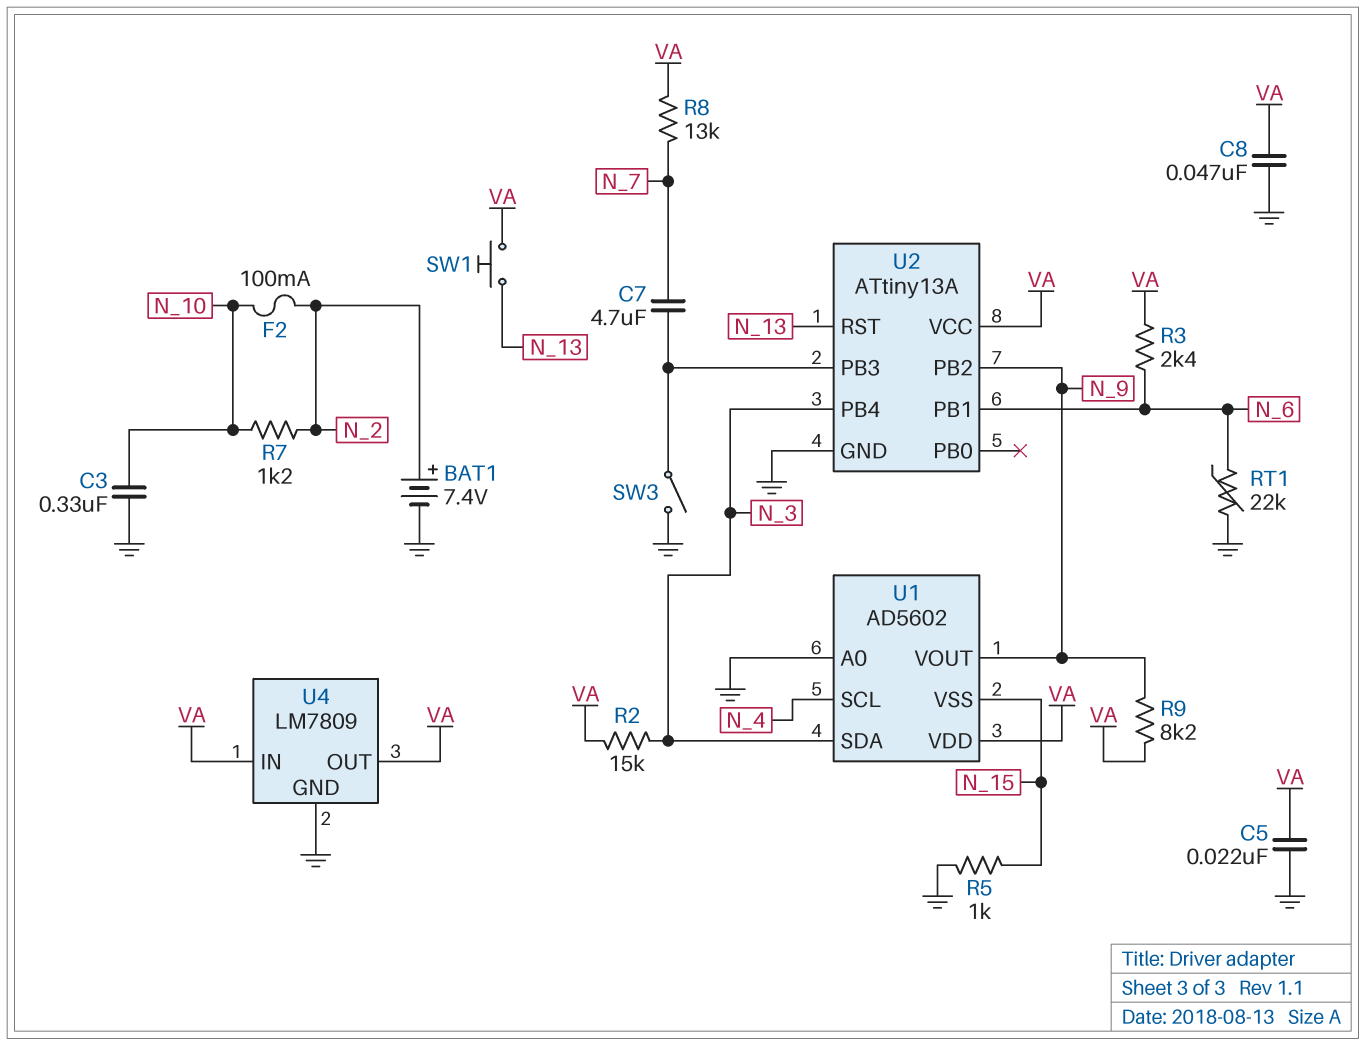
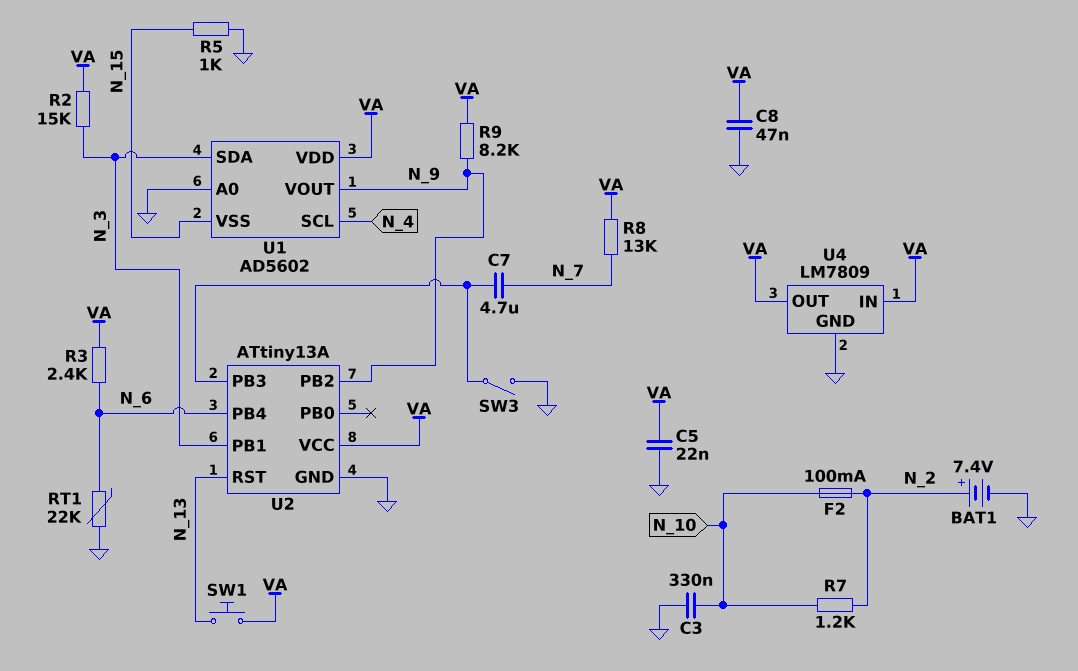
U2 pin PB1: N_6 -> N_3
U2 pin PB4: N_3 -> N_6

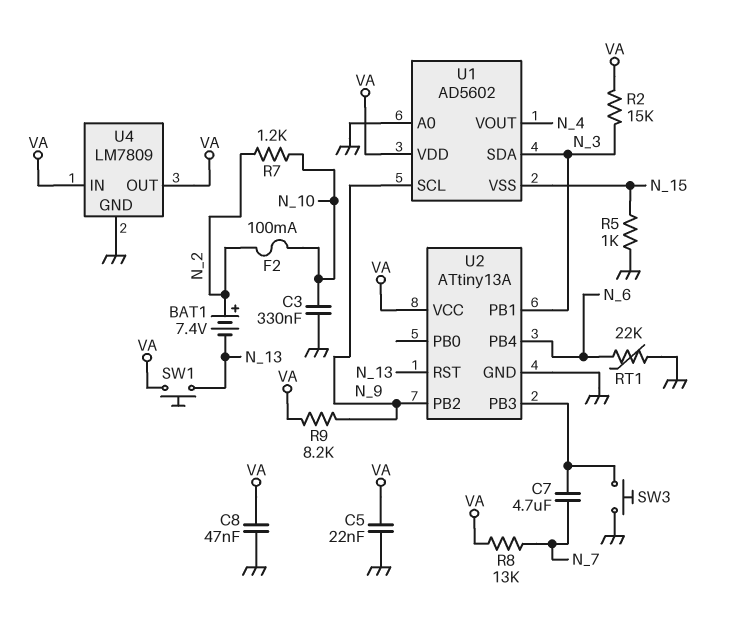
BAT1: 7.4V (plus N_2, minus GND) -> 7.4V (plus N_2, minus N_13)
R3: 2.4k (N_6, VA) -> none
SW3: switch (GND, U2/PB3) -> button (GND, U2/PB3)
U1 pin SCL: N_4 -> N_9
U1 pin VOUT: N_9 -> N_4

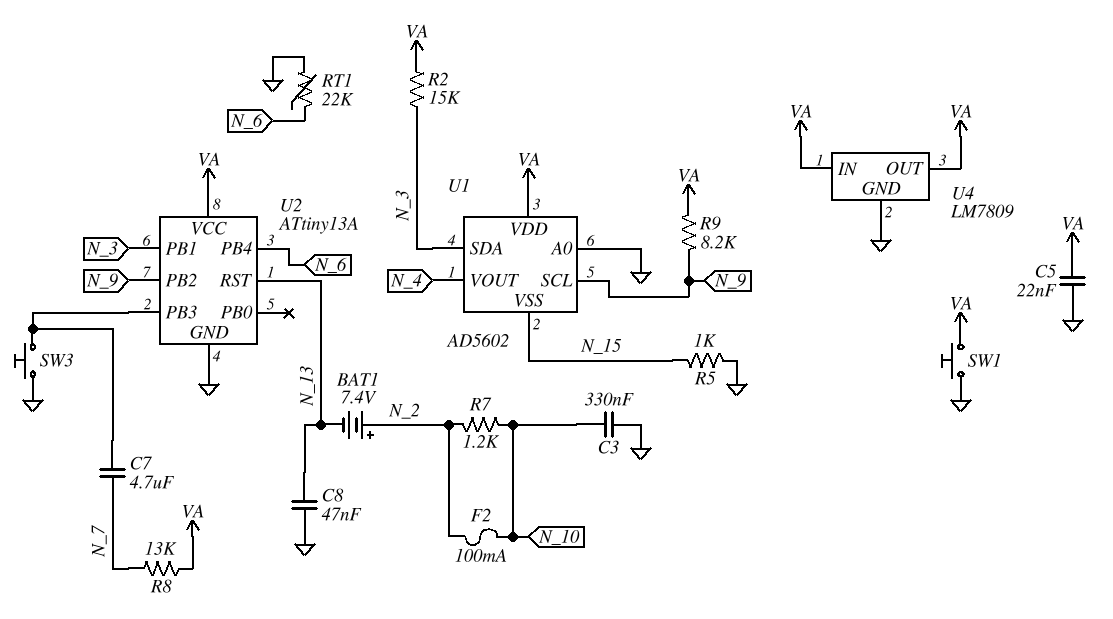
C8: 47nF (GND, VA) -> 47nF (GND, N_13)
SW1: button (N_13, VA) -> button (GND, VA)

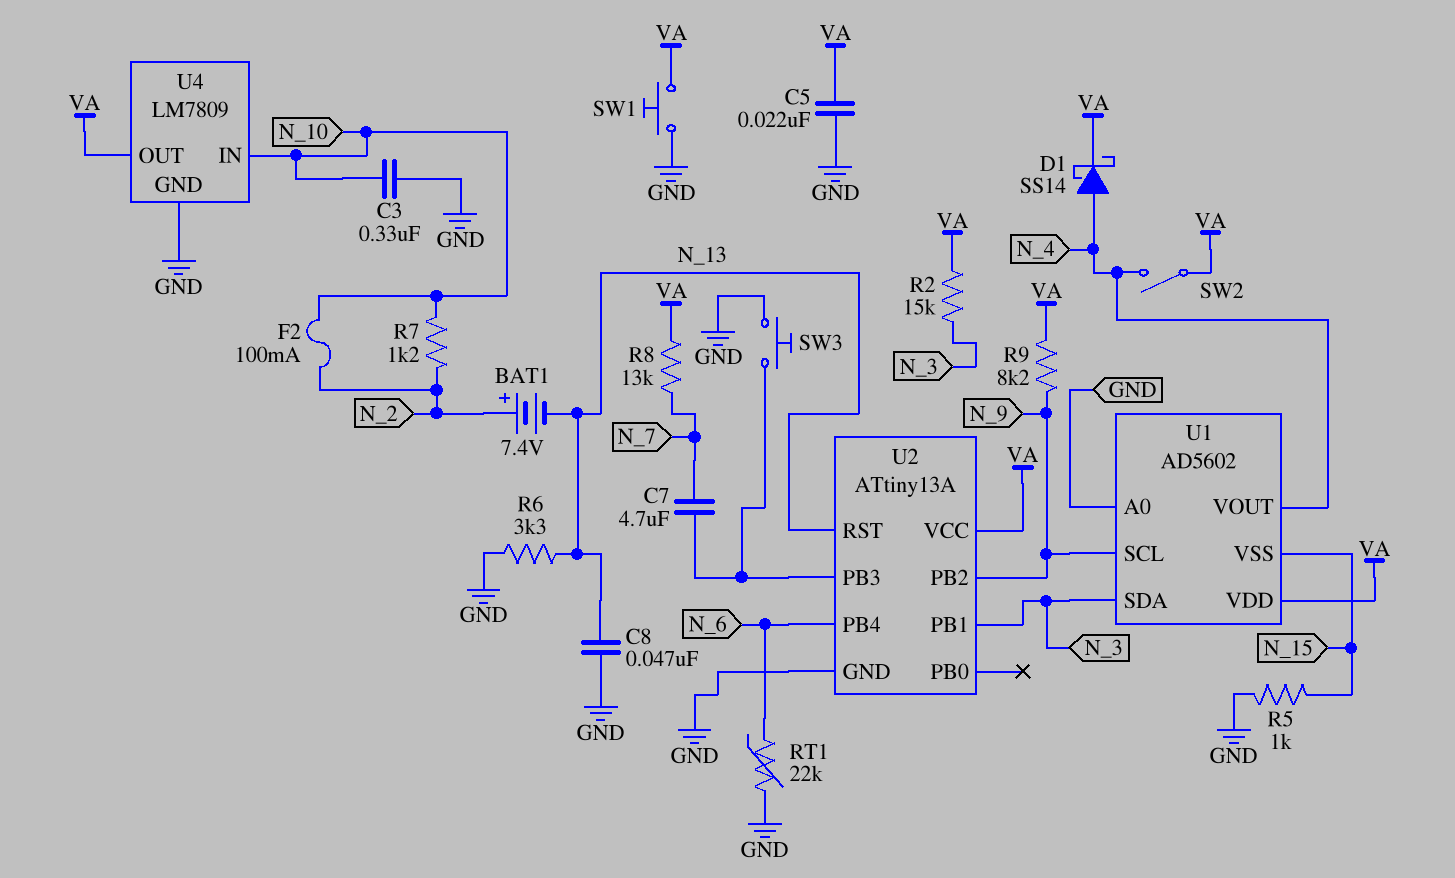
D1: none -> schottky SS14 (A N_4, K VA)
R6: none -> 3.3k (GND, N_13)
SW2: none -> switch (N_4, VA)
U4 pin IN: VA -> N_10

